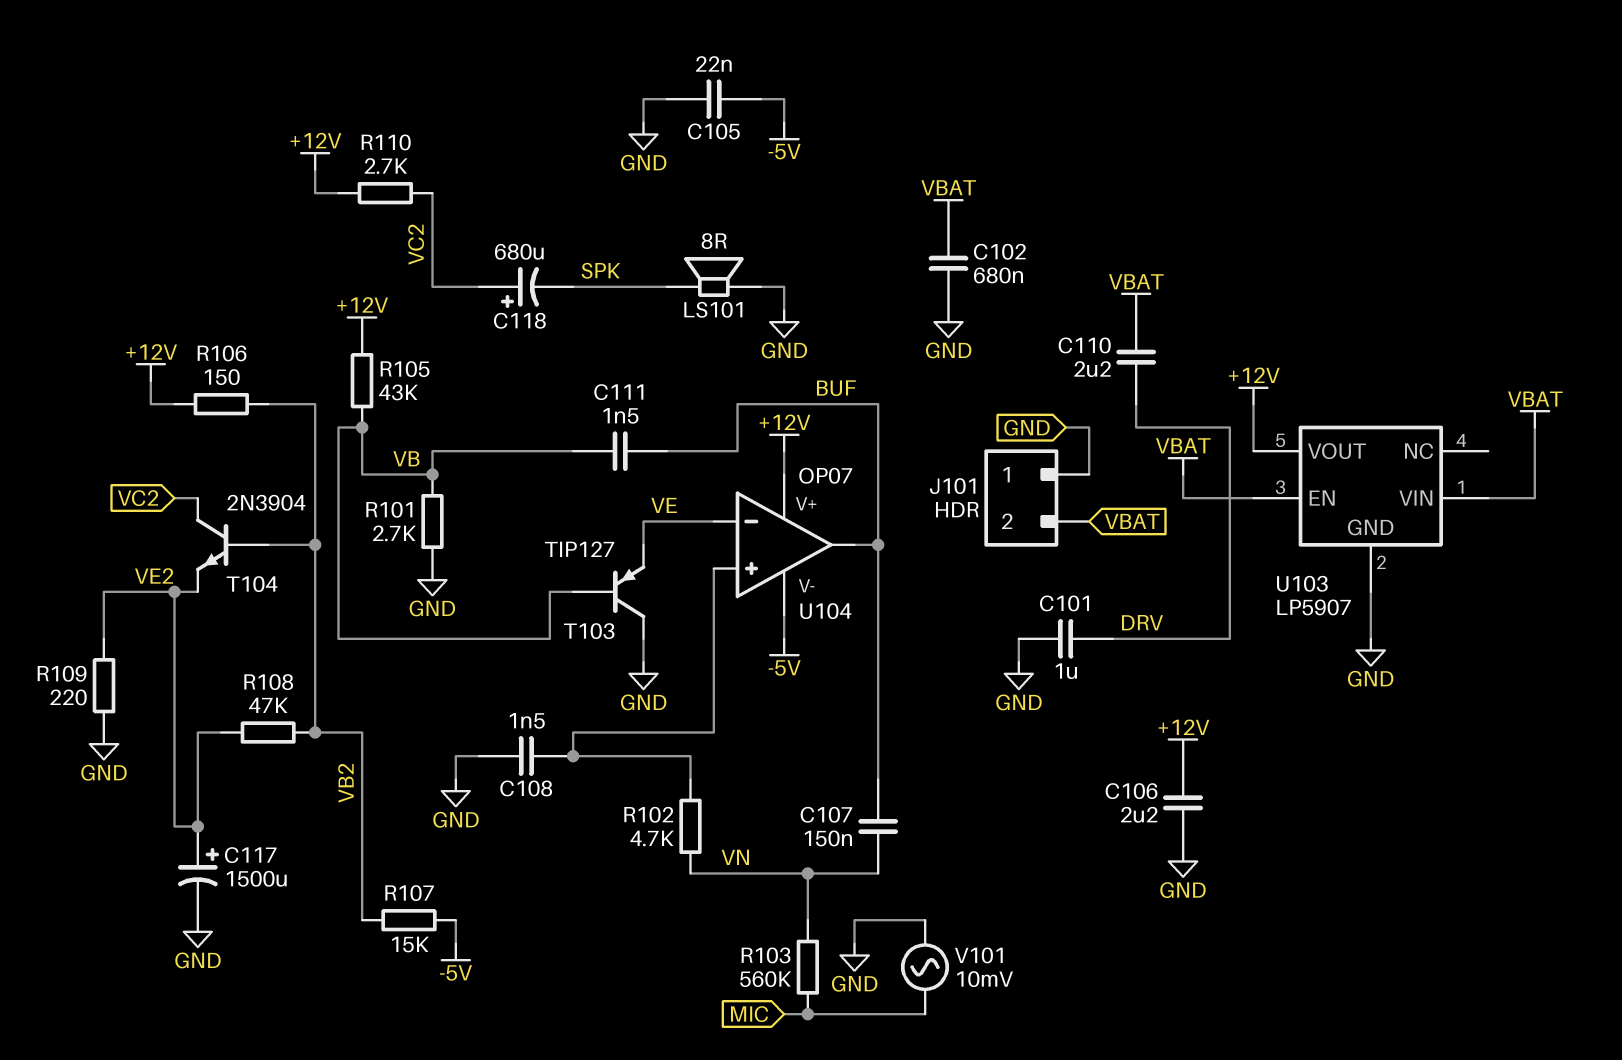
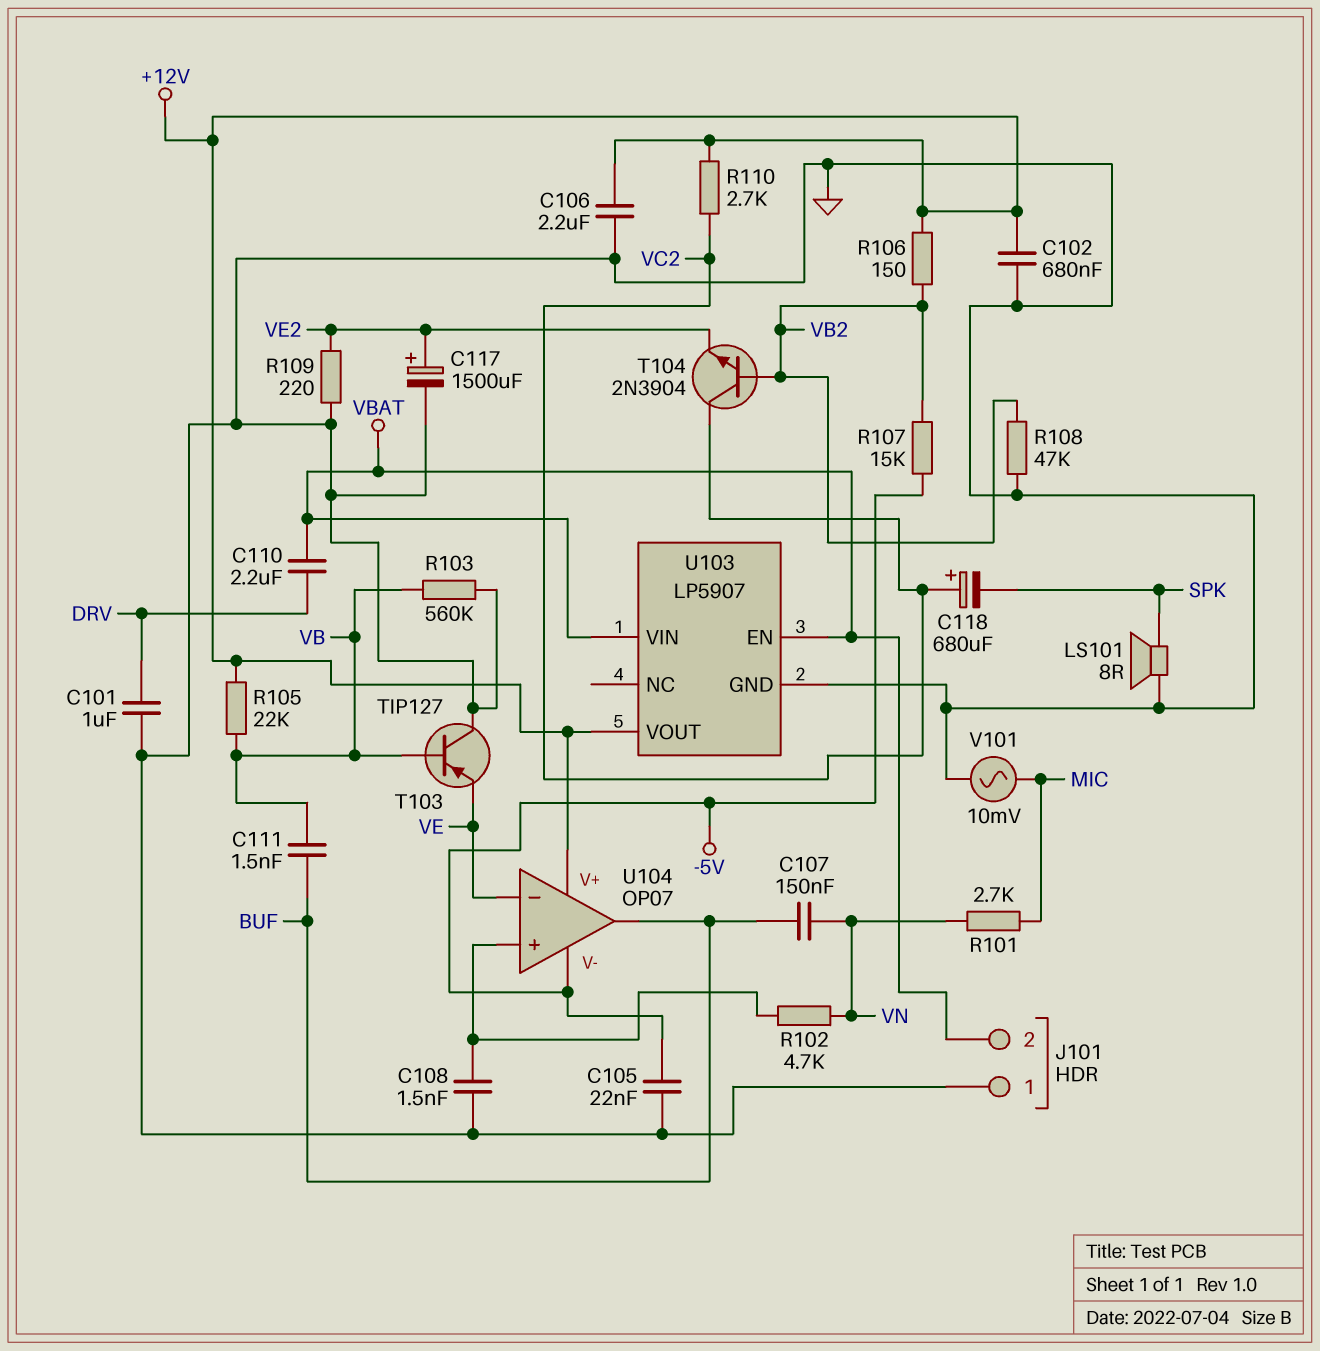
C102: 680nF (GND, VBAT) -> 680nF (+12V, GND)
R101: 2.7k (GND, VB) -> 2.7k (MIC, VN)
R103: 560k (MIC, VN) -> 560k (GND, VB)
R105: 43k (+12V, VB) -> 22k (+12V, VB)
R108: 47k (VB2, VE2) -> 47k (GND, VB2)

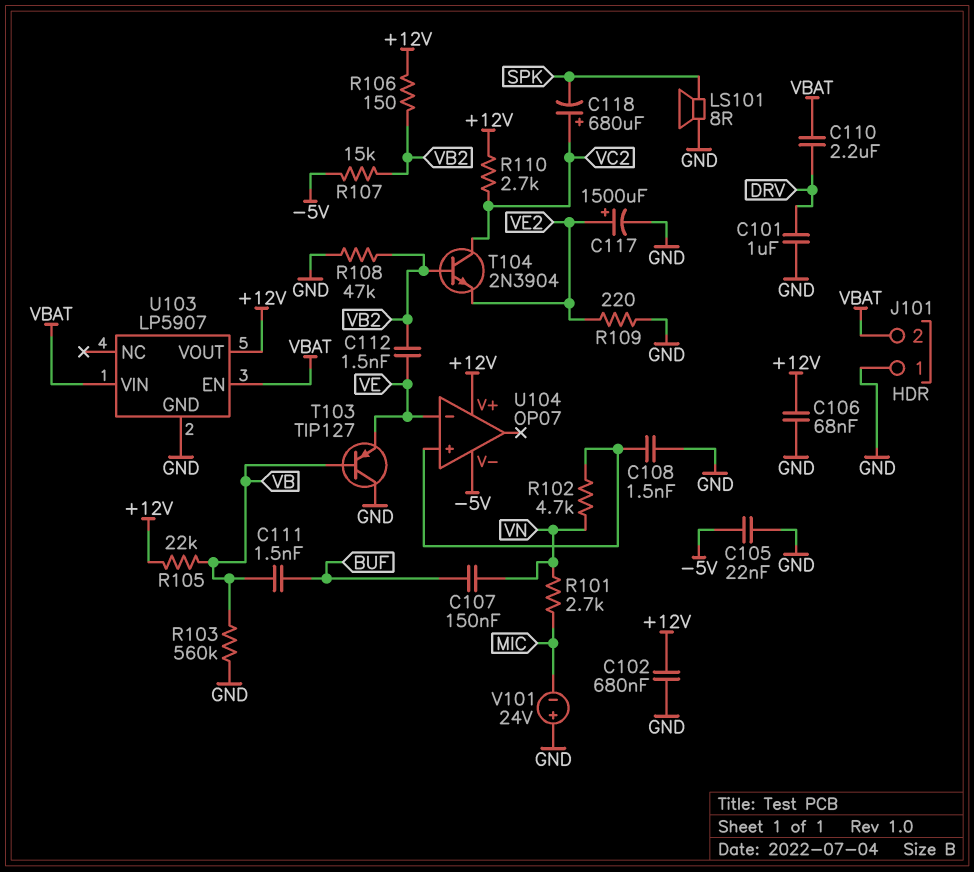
C106: 2.2uF (+12V, GND) -> 68nF (+12V, GND)
C112: none -> 1.5nF (VB2, VE)
U104 pin out: BUF -> none
V101: AC 10mV (GND, MIC) -> 24V (plus GND, minus MIC)

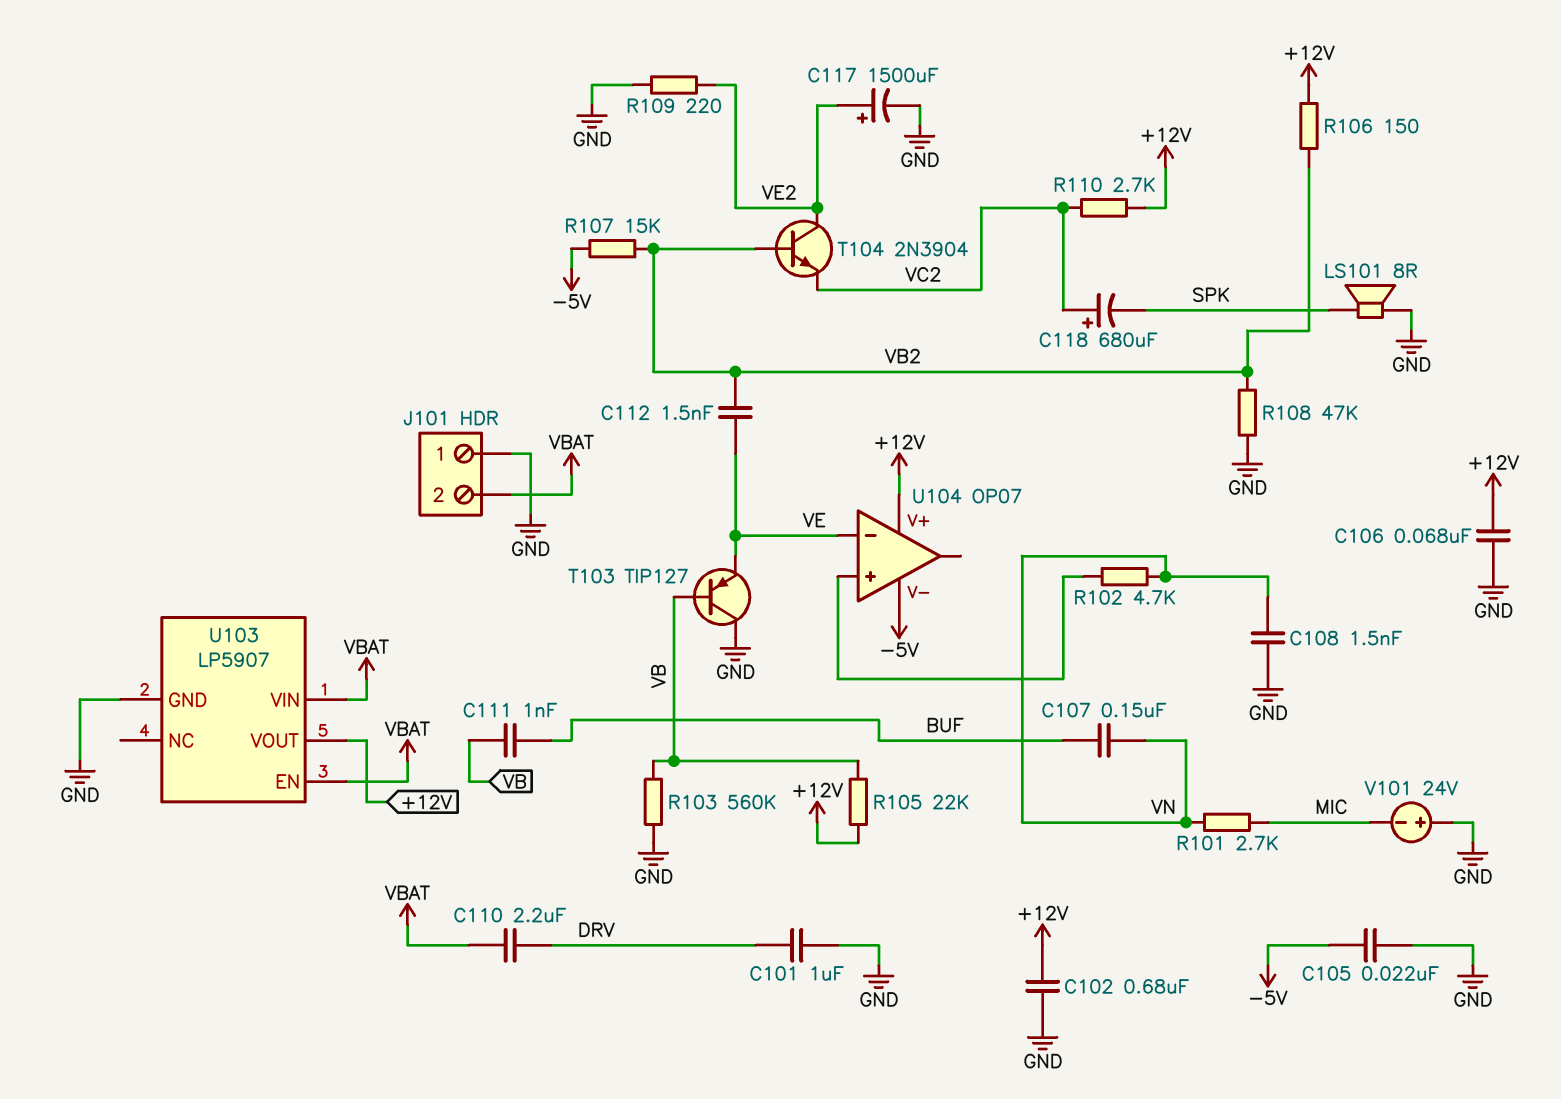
C108: 1.5nF (GND, U104/in+) -> 1.5nF (GND, VN)
C111: 1.5nF (BUF, VB) -> 1nF (BUF, VB)
T104: NPN 2N3904 (B VB2, C VC2, E VE2) -> NPN 2N3904 (B VB2, C VE2, E VC2)

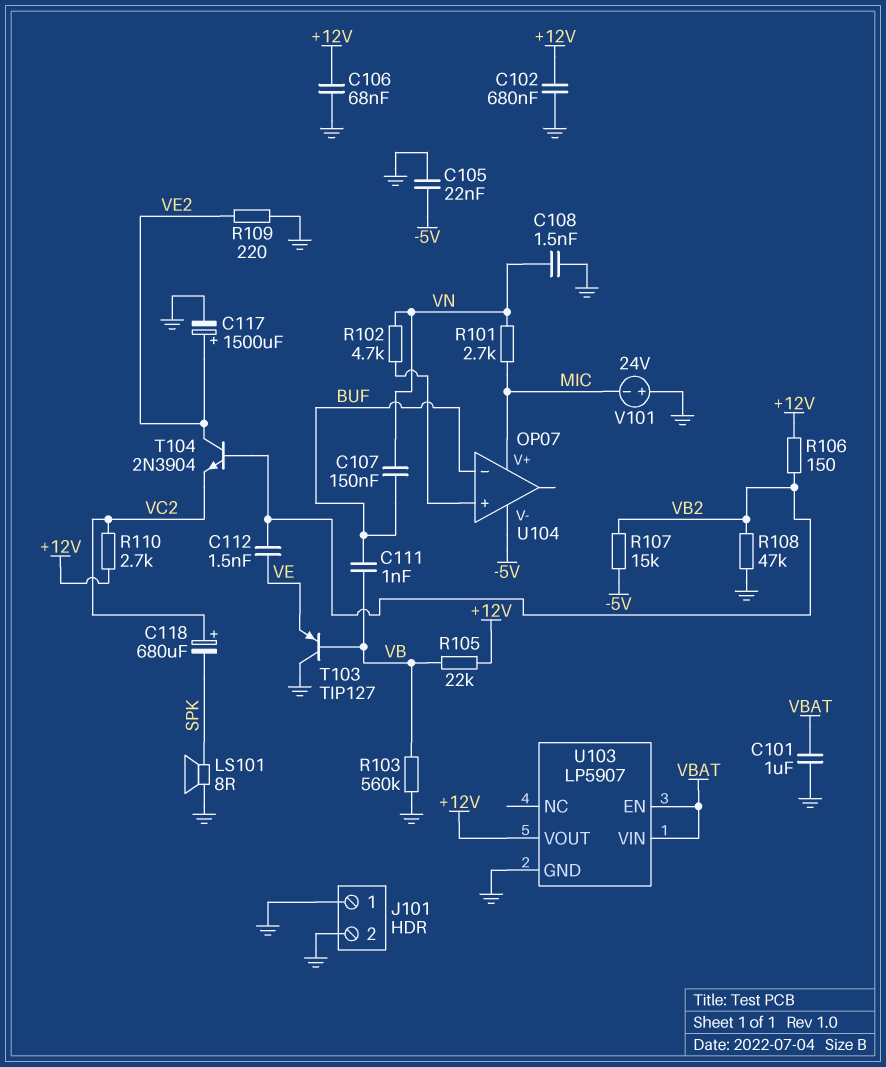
C101: 1uF (DRV, GND) -> 1uF (GND, VBAT)
C110: 2.2uF (DRV, VBAT) -> none
J101 pin 2: VBAT -> GND
U104 pin V+: +12V -> MIC
U104 pin in-: VE -> BUF

